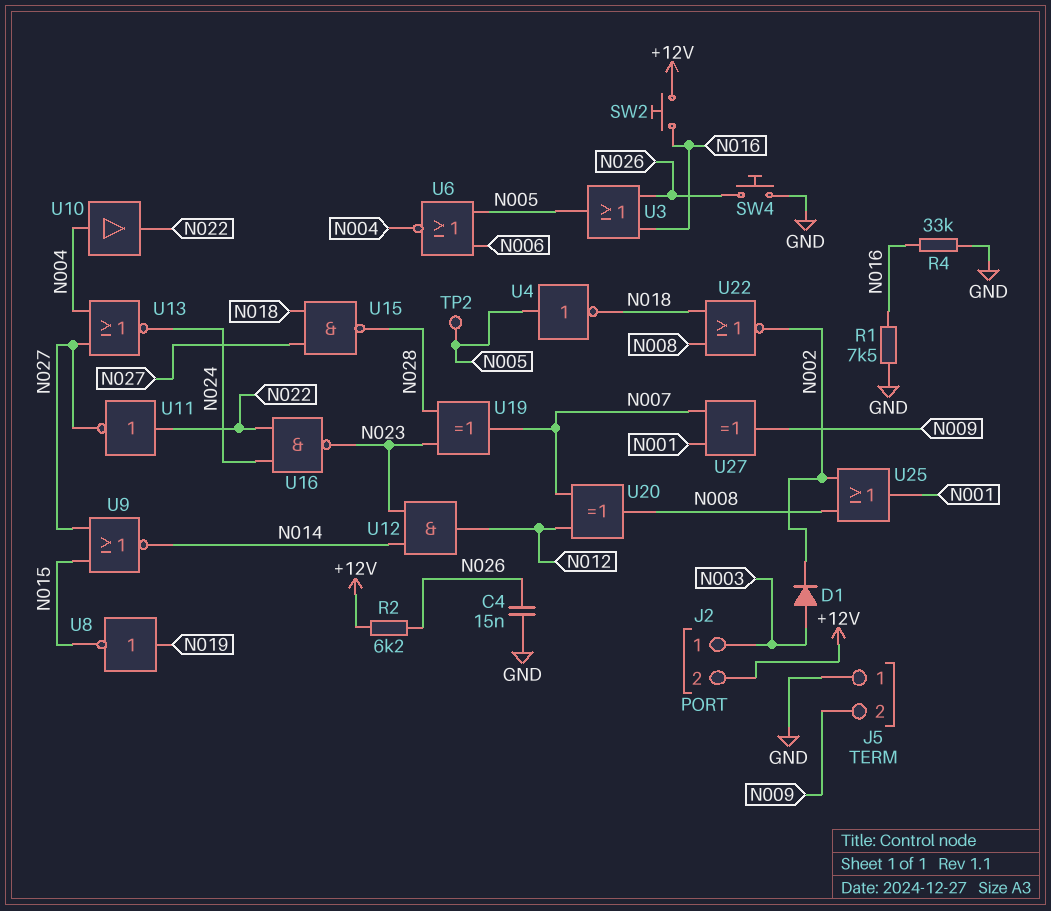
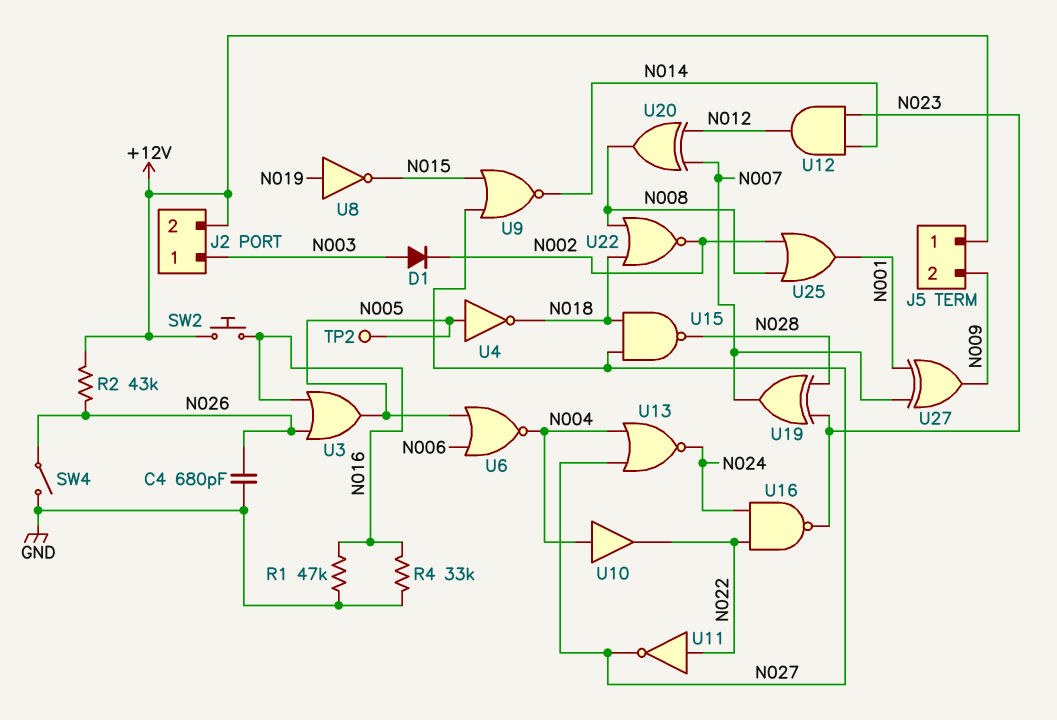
C4: 15nF (GND, N026) -> 680pF (GND, N026)
J5 pin 1: GND -> +12V
R1: 7.5k (GND, N016) -> 47k (GND, N016)
R2: 6.2k (+12V, N026) -> 43k (+12V, N026)
SW4: button (GND, N026) -> switch (GND, N026)

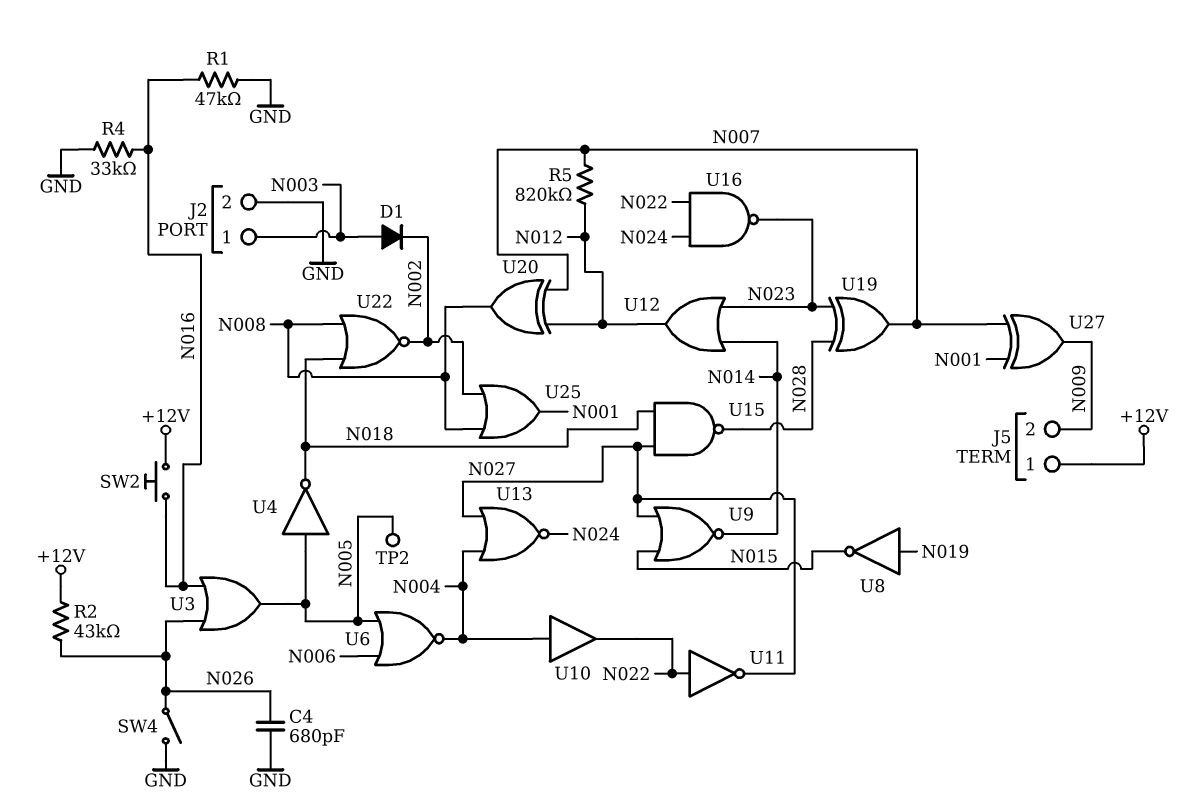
J2 pin 2: +12V -> GND
R5: none -> 820k (N007, N012)
U12: AND (in N014, in N023, out N012) -> OR (in N014, in N023, out N012)

